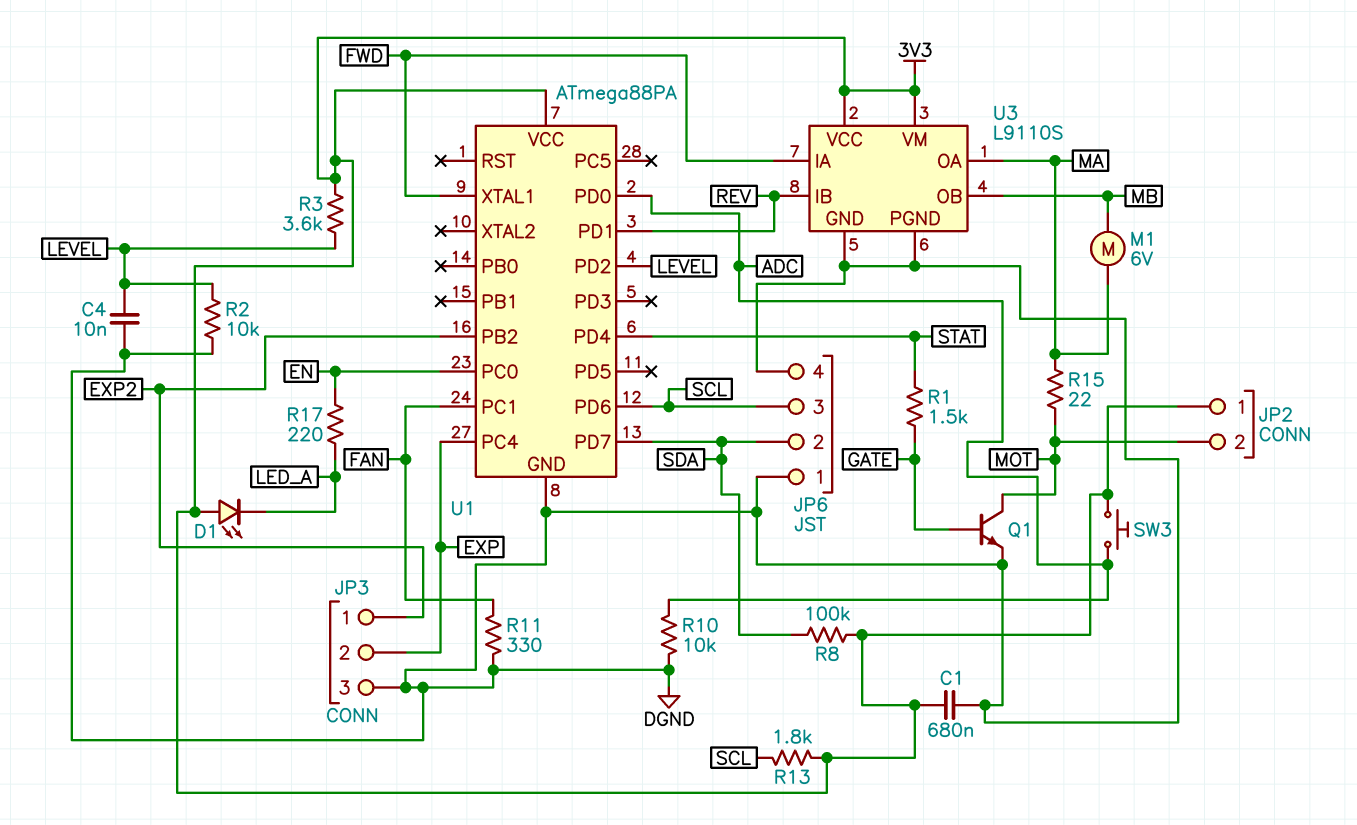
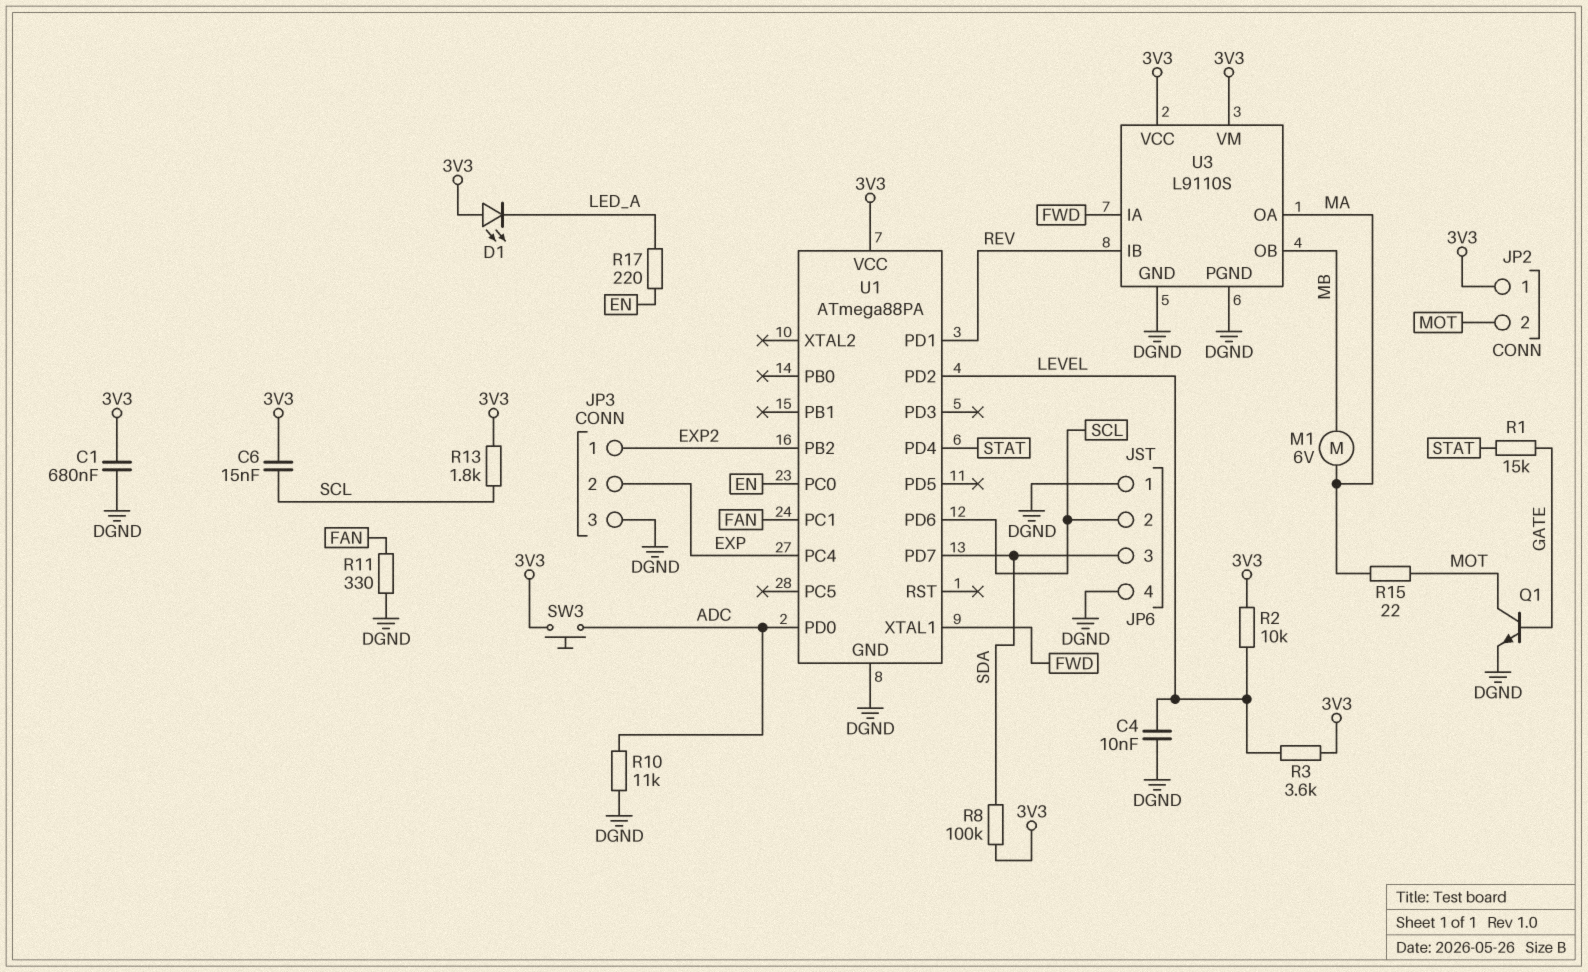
C6: none -> 15nF (3V3, SCL)
JP6 pin 2: SDA -> SCL
JP6 pin 3: SCL -> SDA
R1: 1.5k (GATE, STAT) -> 15k (GATE, STAT)
R2: 10k (DGND, LEVEL) -> 10k (3V3, LEVEL)
R10: 10k (ADC, DGND) -> 11k (ADC, DGND)

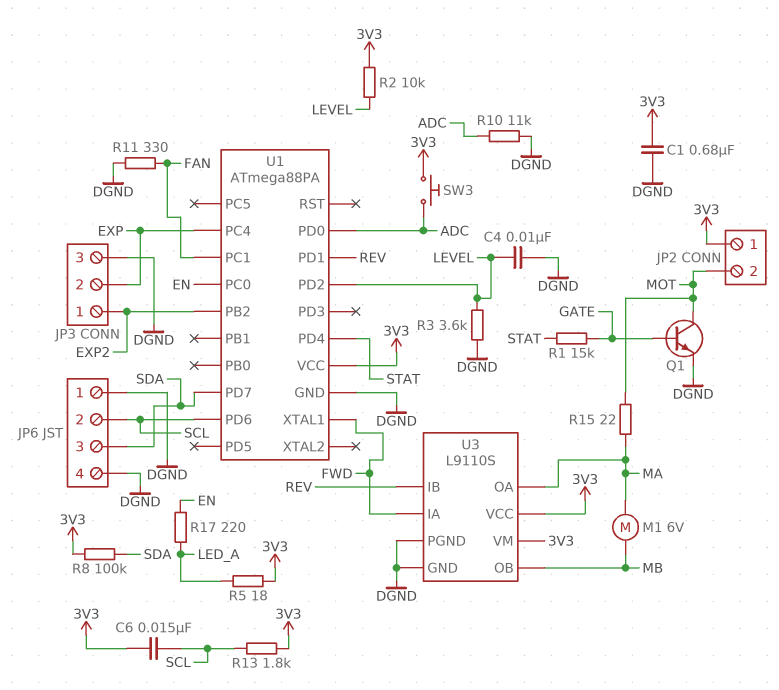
D1: LED (A 3V3, K LED_A) -> none
R3: 3.6k (3V3, LEVEL) -> 3.6k (DGND, LEVEL)
R5: none -> 18 (3V3, LED_A)

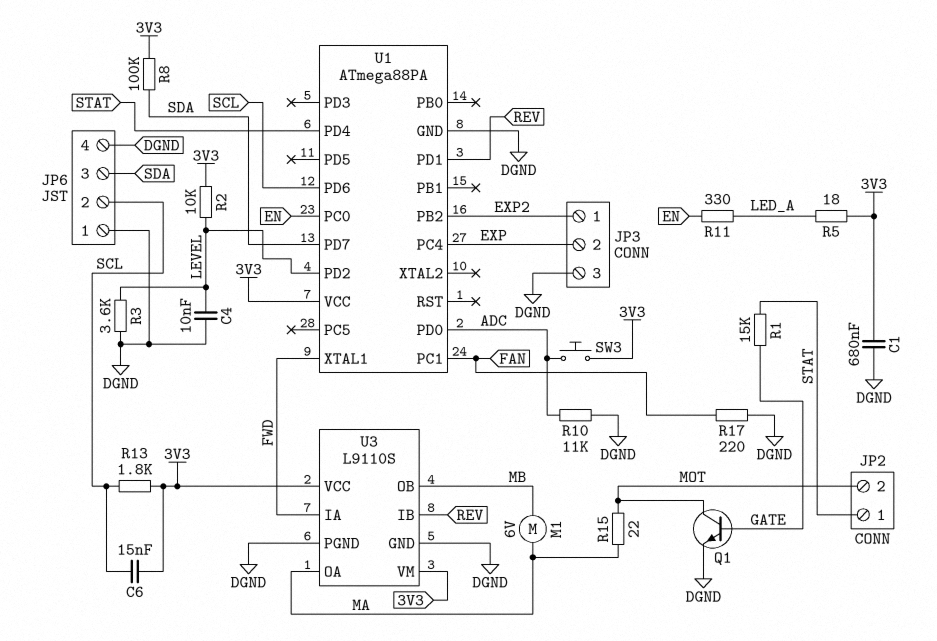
JP2 pin 1: 3V3 -> STAT
R11: 330 (DGND, FAN) -> 330 (EN, LED_A)
R17: 220 (EN, LED_A) -> 220 (DGND, FAN)

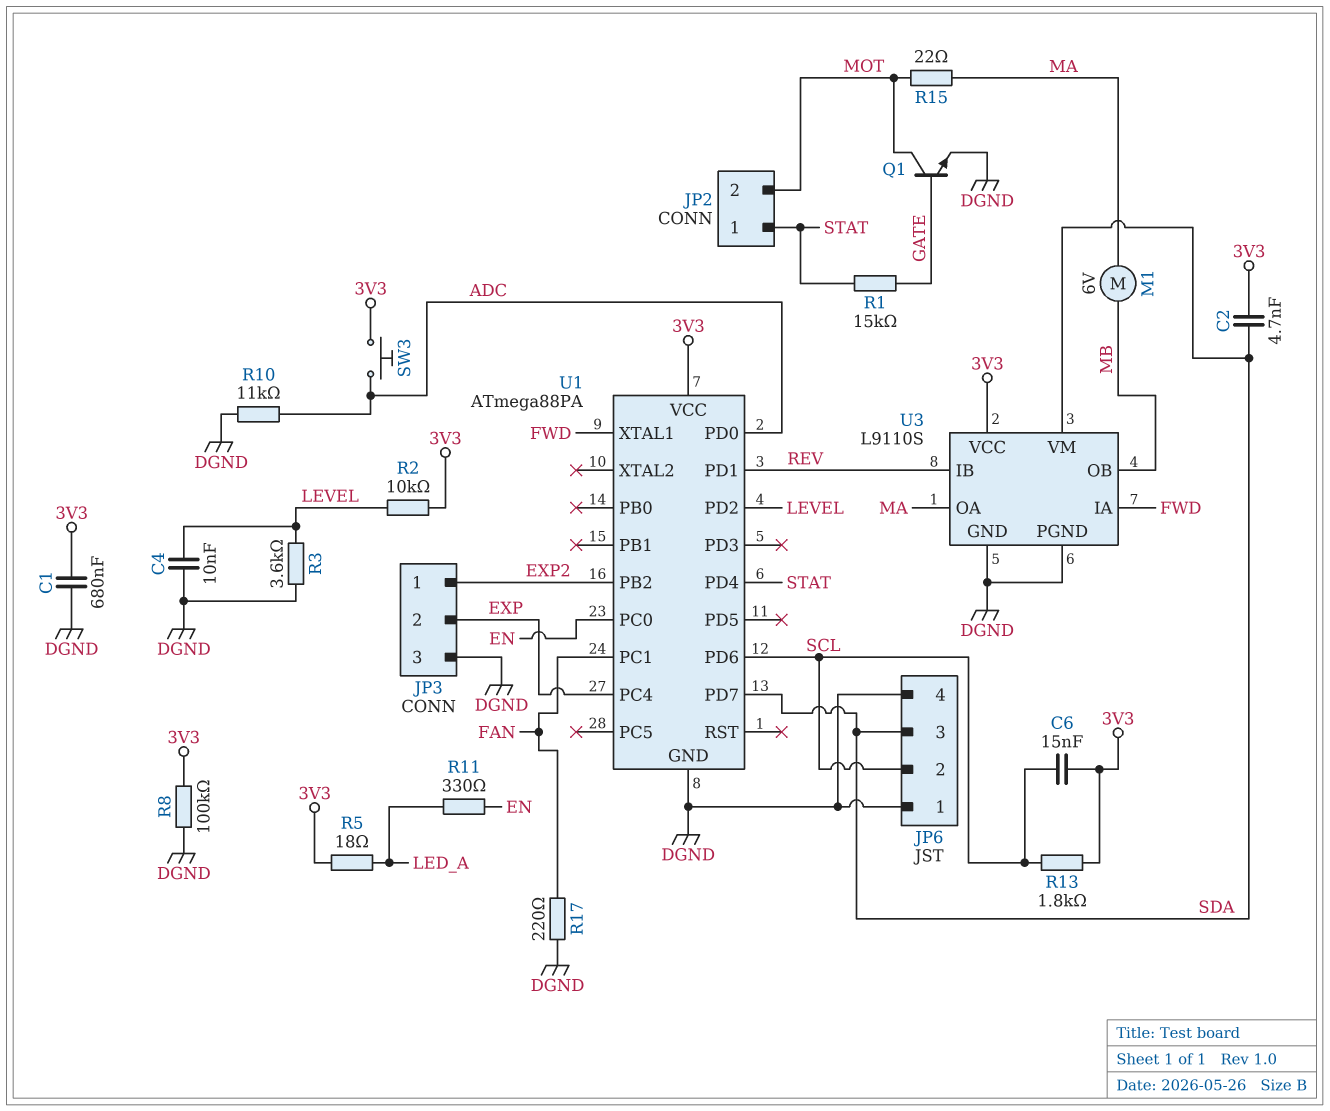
C2: none -> 4.7nF (3V3, SDA)
R8: 100k (3V3, SDA) -> 100k (3V3, DGND)
U3 pin VM: 3V3 -> SDA

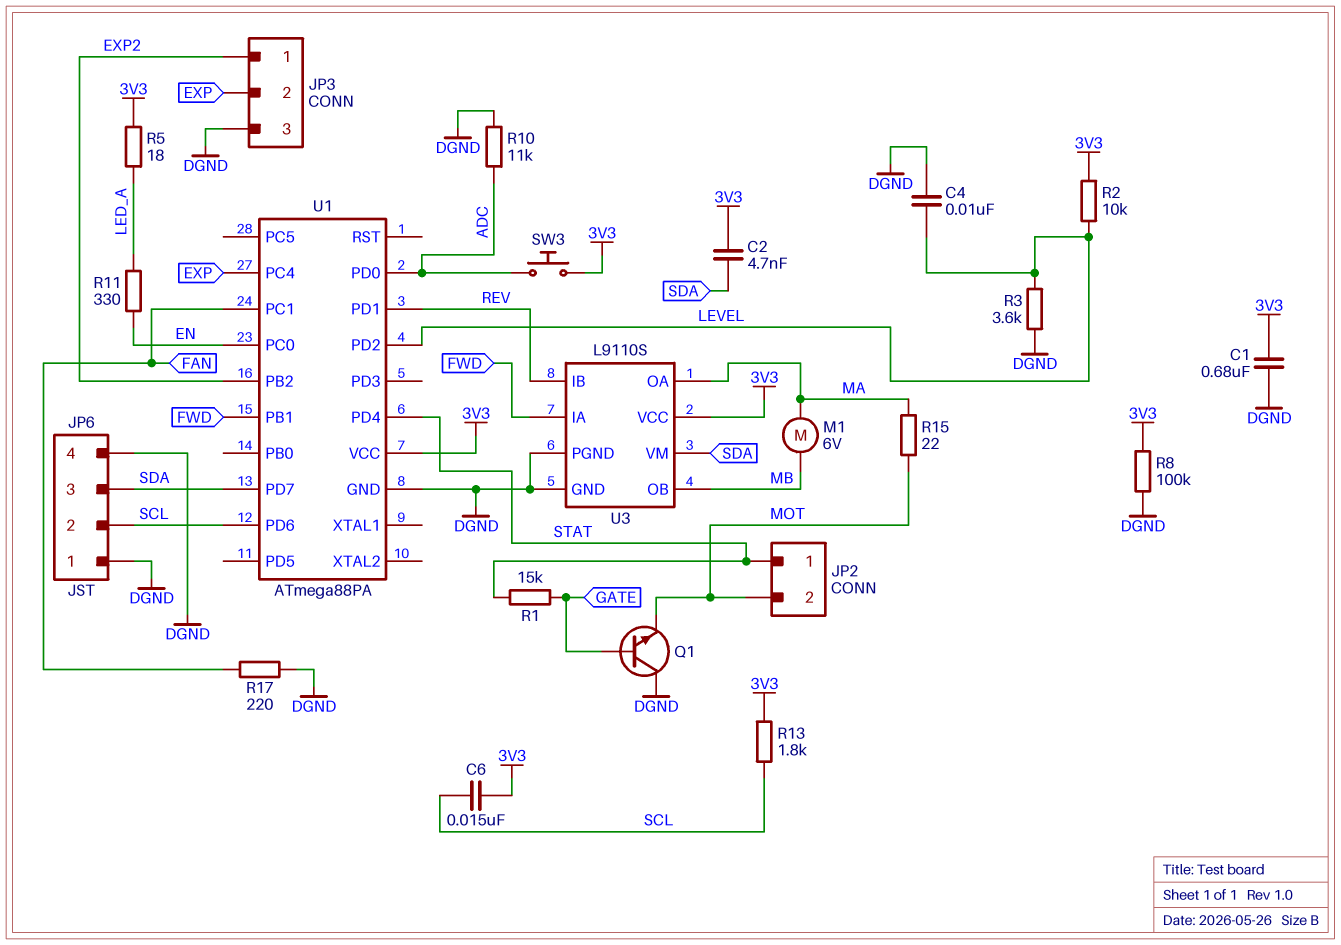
Q1: NPN (B GATE, C MOT, E DGND) -> NPN (B GATE, C DGND, E MOT)
U1 pin PB1: none -> FWD
U1 pin XTAL1: FWD -> none

